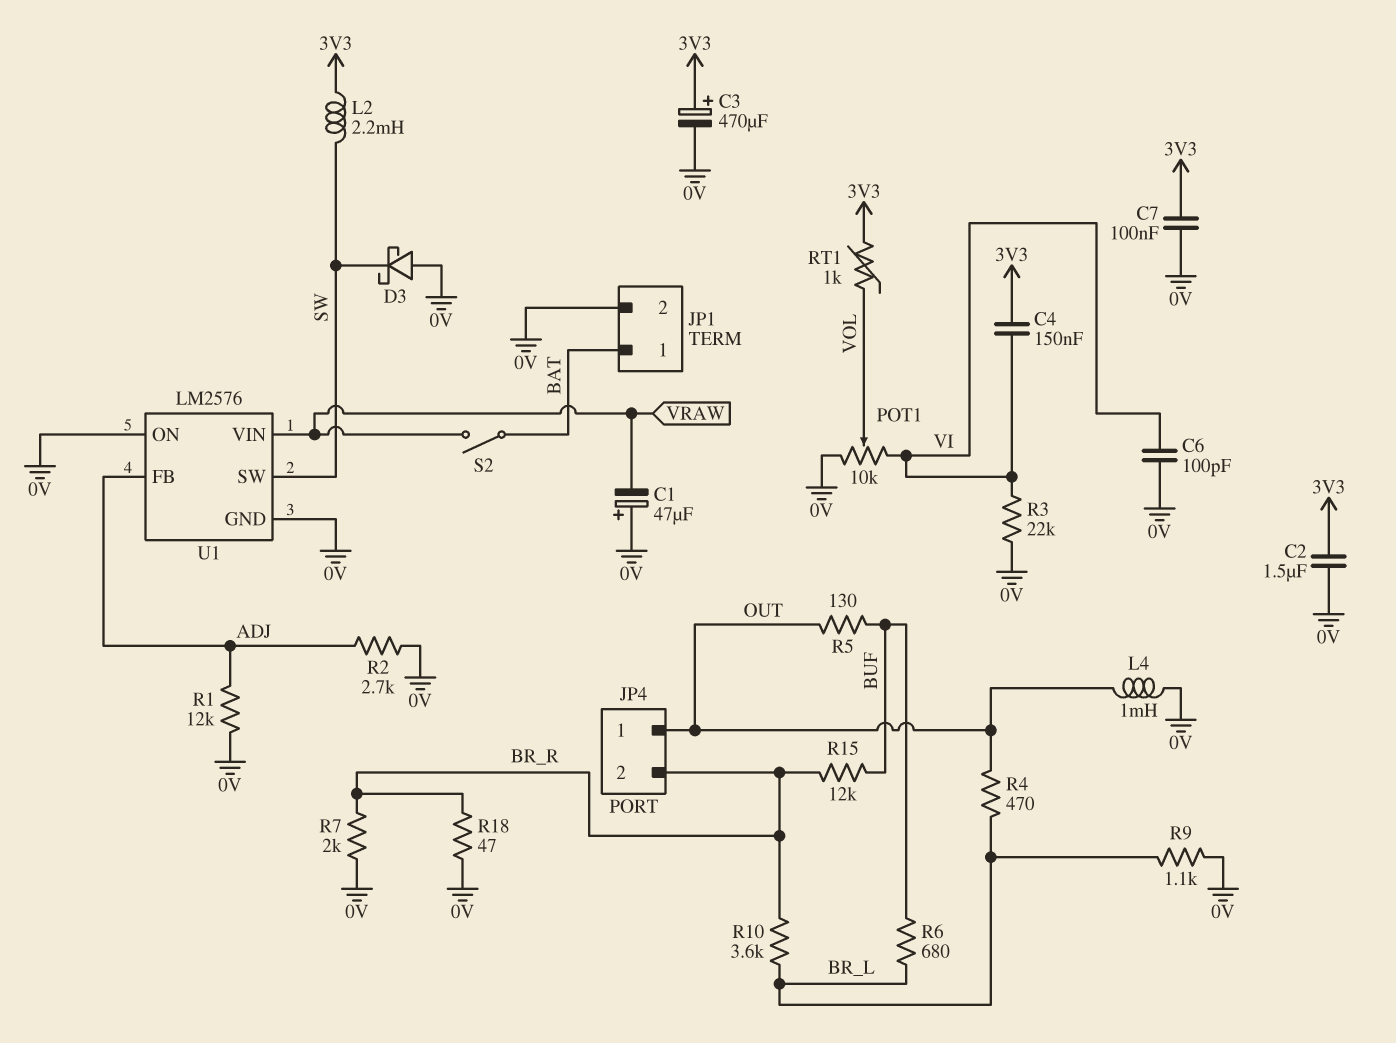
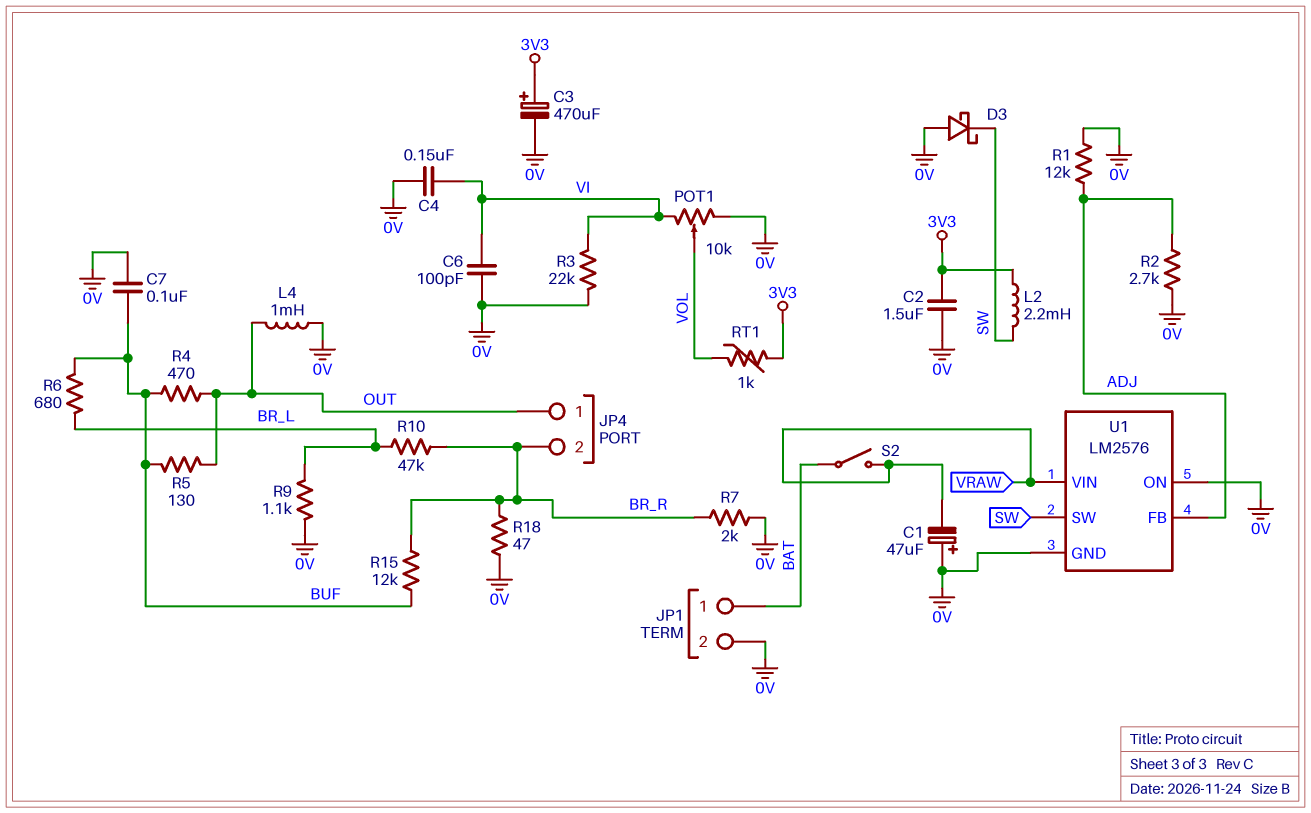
C4: 150nF (3V3, VI) -> 150nF (0V, VI)
C7: 100nF (0V, 3V3) -> 100nF (0V, BUF)
R4: 470 (BR_L, OUT) -> 470 (BUF, OUT)
R10: 3.6k (BR_L, BR_R) -> 47k (BR_L, BR_R)

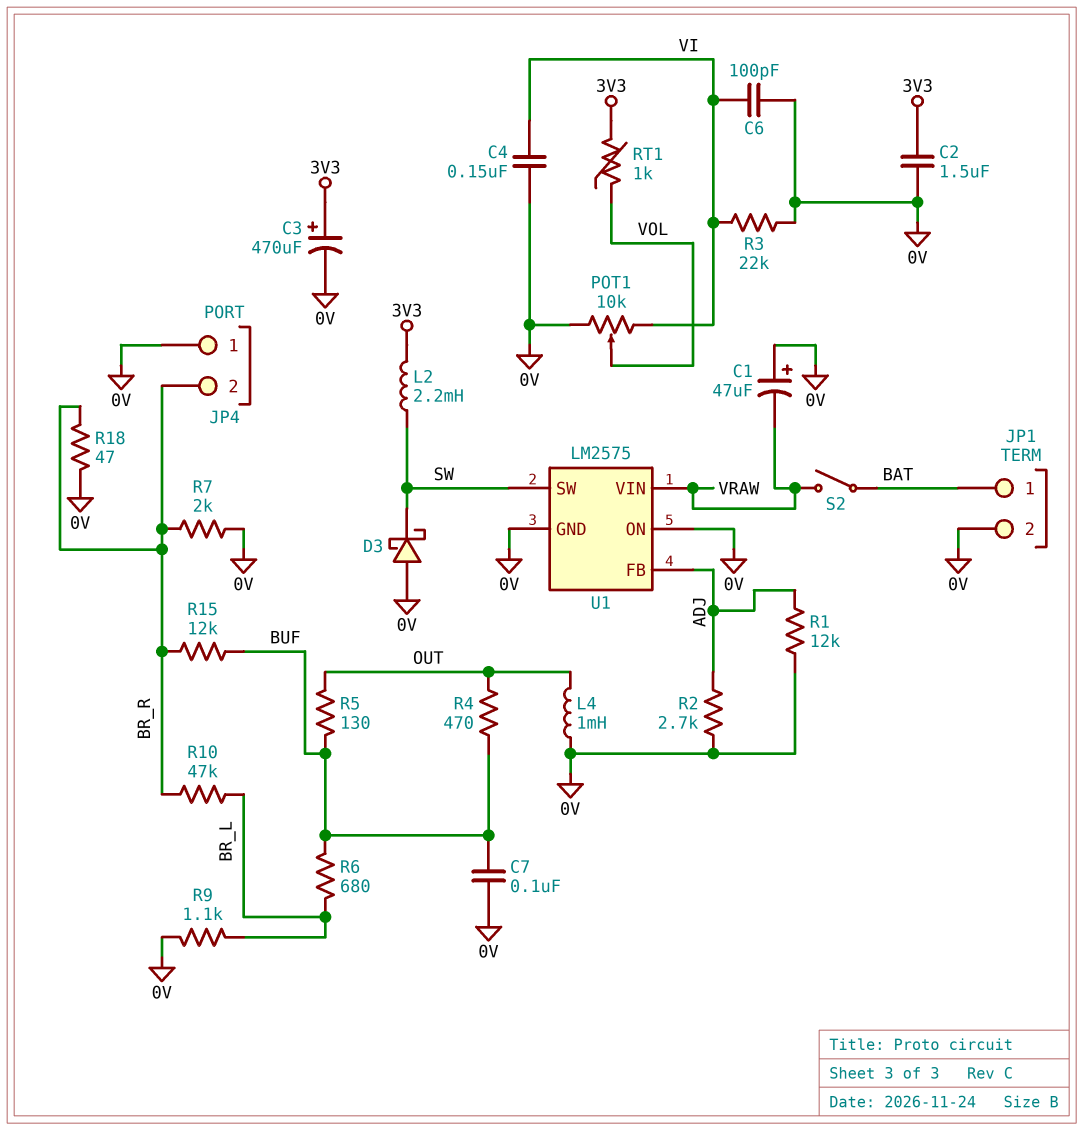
JP4 pin 1: OUT -> 0V
U1: LM2576 -> LM2575

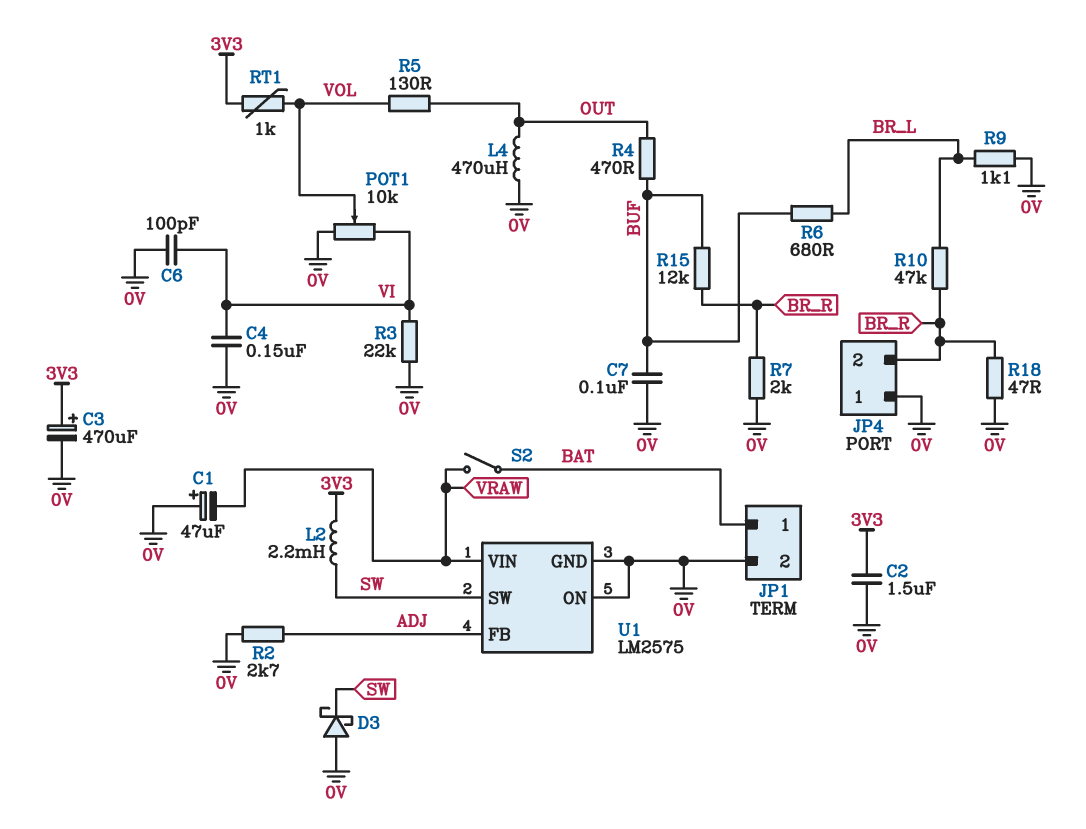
L4: 1mH (0V, OUT) -> 470uH (0V, OUT)
R1: 12k (0V, ADJ) -> none
R5: 130 (BUF, OUT) -> 130 (OUT, VOL)

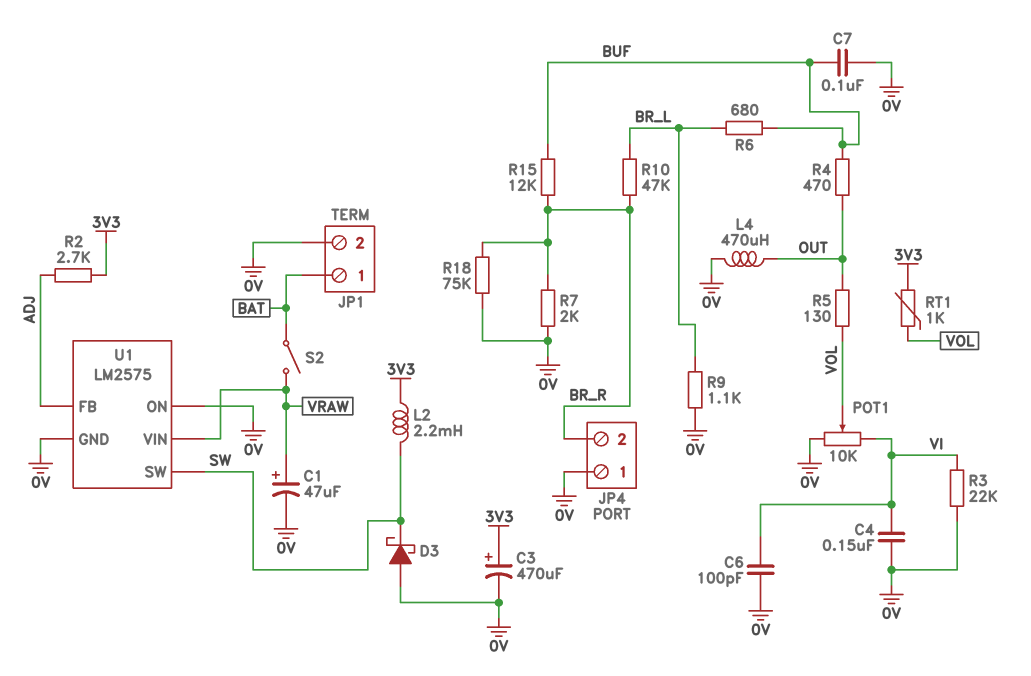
C1: 47uF (plus 0V, minus VRAW) -> 47uF (plus VRAW, minus 0V)
C2: 1.5uF (0V, 3V3) -> none
R2: 2.7k (0V, ADJ) -> 2.7k (3V3, ADJ)
R18: 47 (0V, BR_R) -> 75k (0V, BR_R)

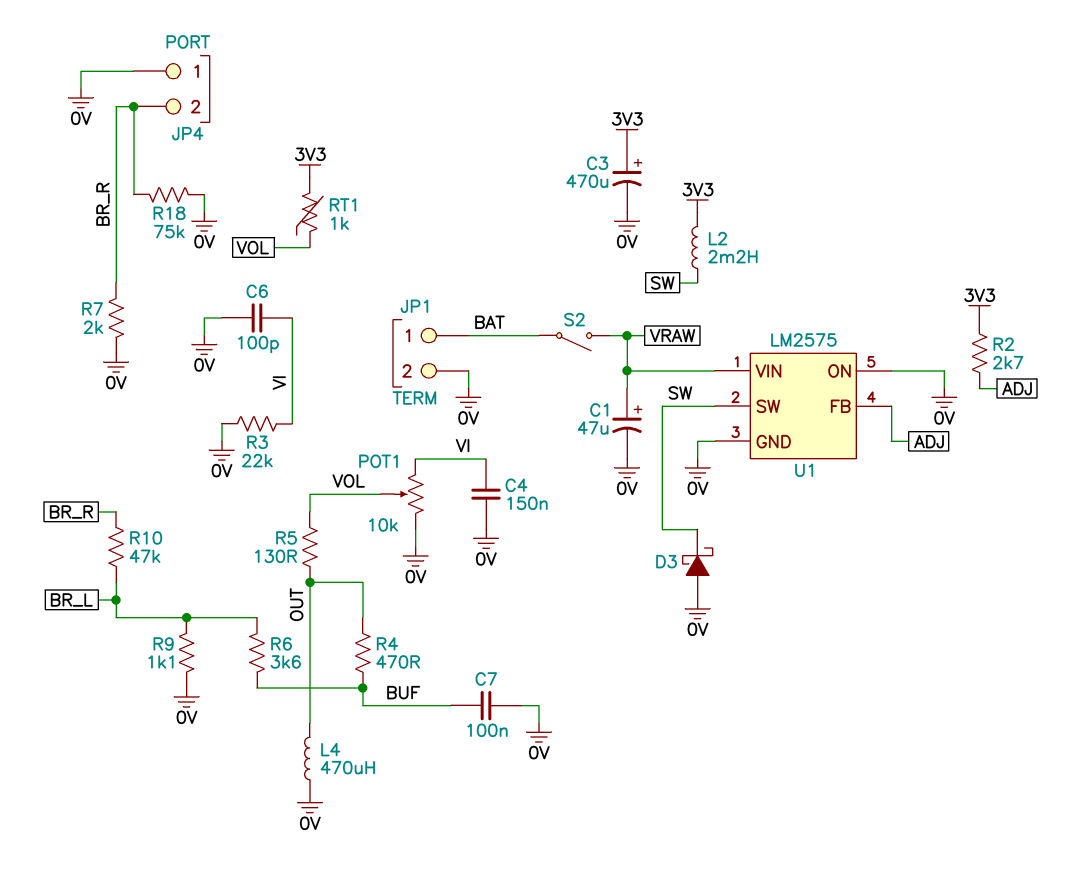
R6: 680 (BR_L, BUF) -> 3.6k (BR_L, BUF)
R15: 12k (BR_R, BUF) -> none

